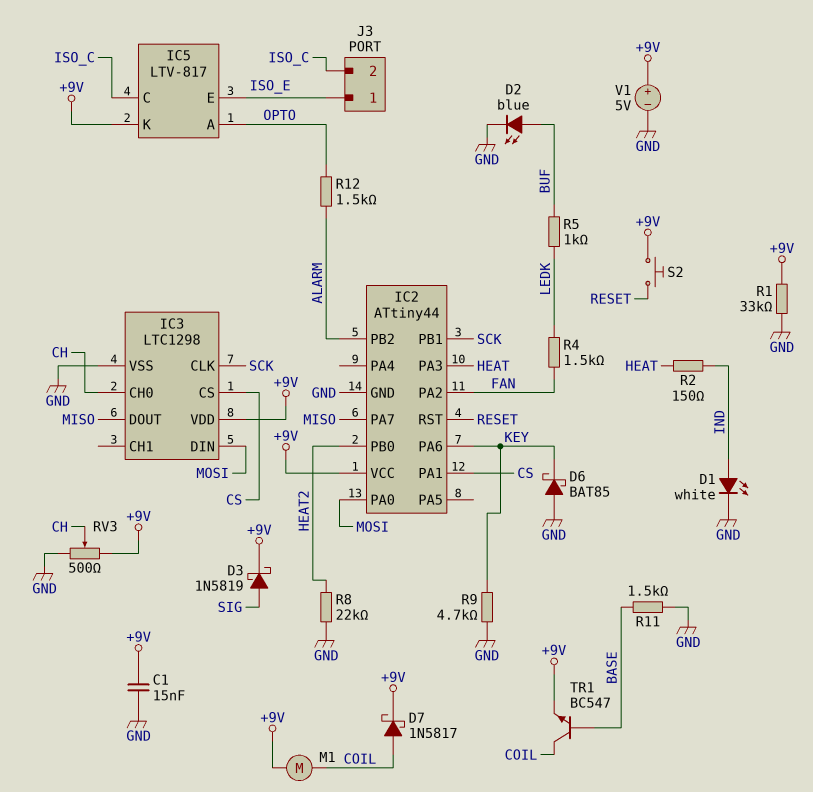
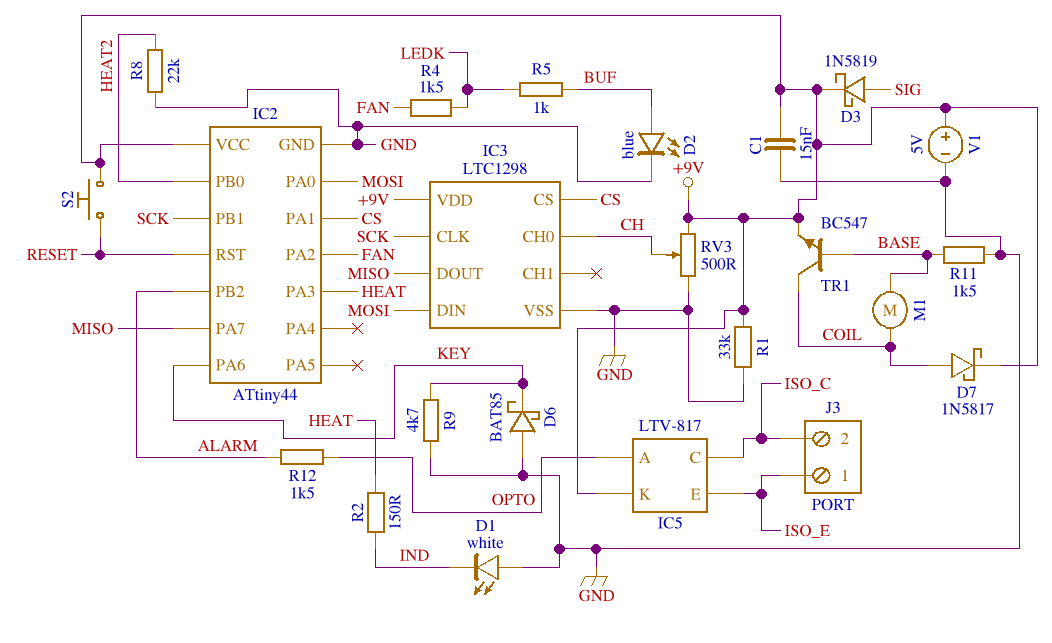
D1: LED white (A IND, K GND) -> LED white (A GND, K IND)
M1: motor (+9V, COIL) -> motor (BASE, COIL)

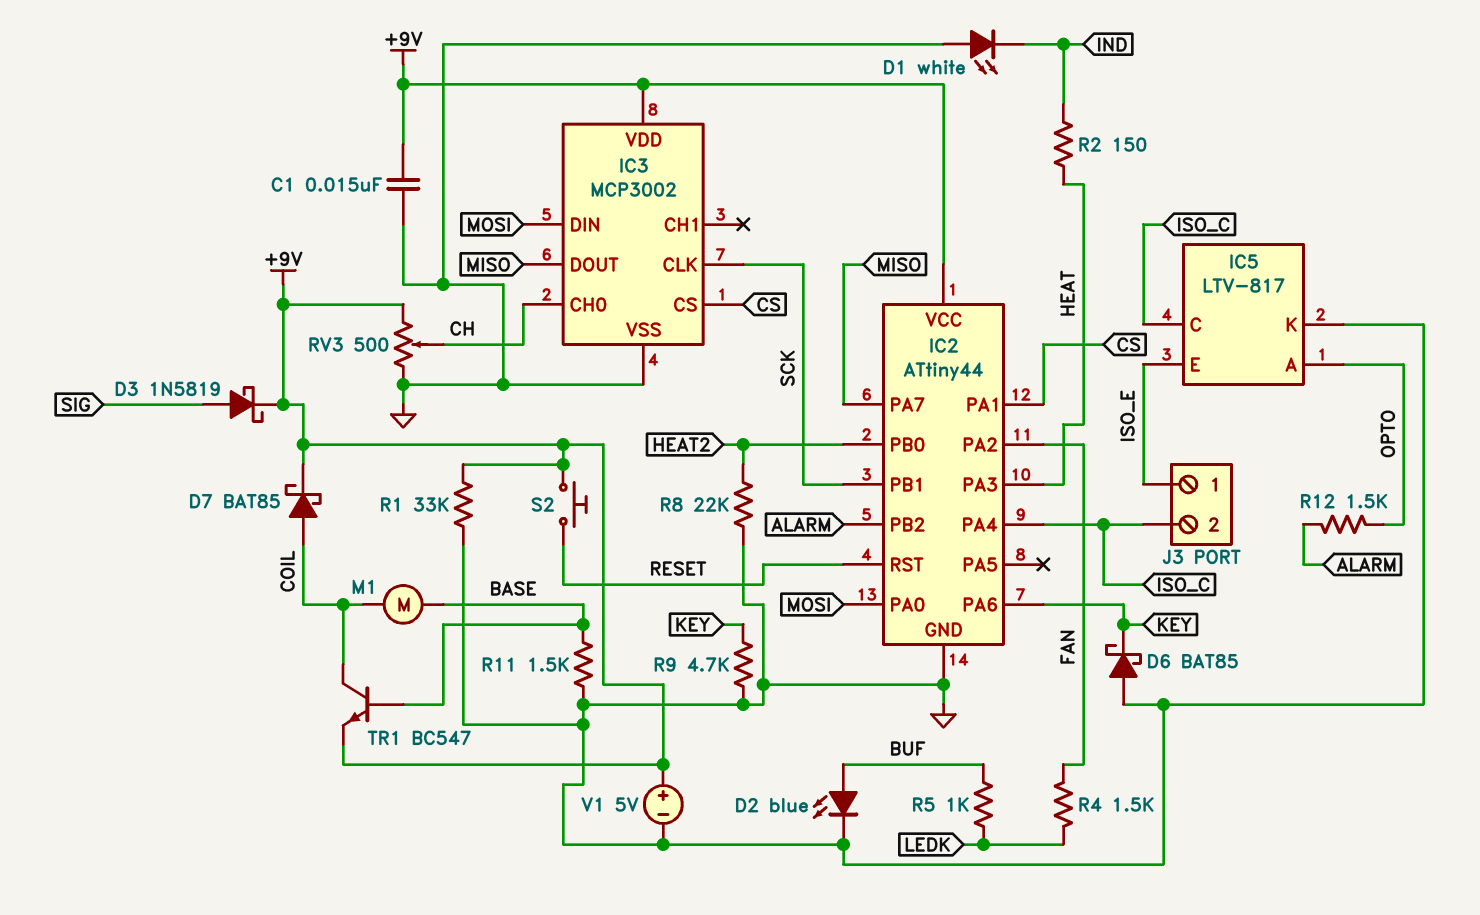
D7: schottky 1N5817 (A COIL, K +9V) -> schottky BAT85 (A COIL, K +9V)
IC2 pin PA4: none -> ISO_C
IC3: LTC1298 -> MCP3002
IC5 pin K: +9V -> GND

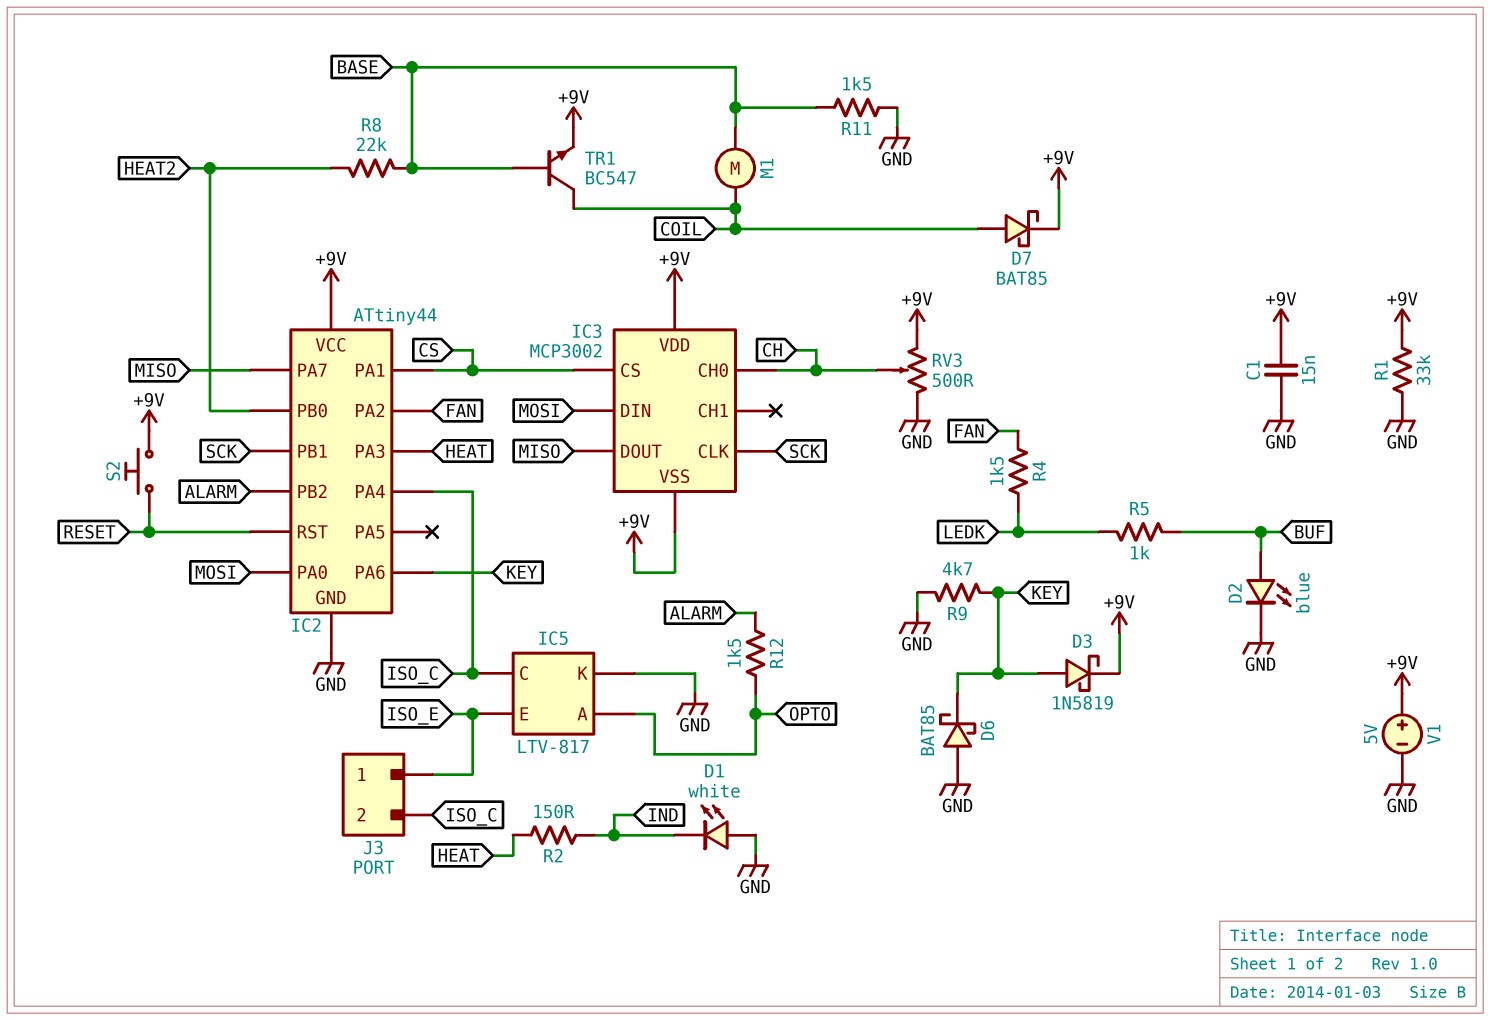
D3: schottky 1N5819 (A SIG, K +9V) -> schottky 1N5819 (A KEY, K +9V)
IC3 pin VSS: GND -> +9V
R8: 22k (GND, HEAT2) -> 22k (BASE, HEAT2)

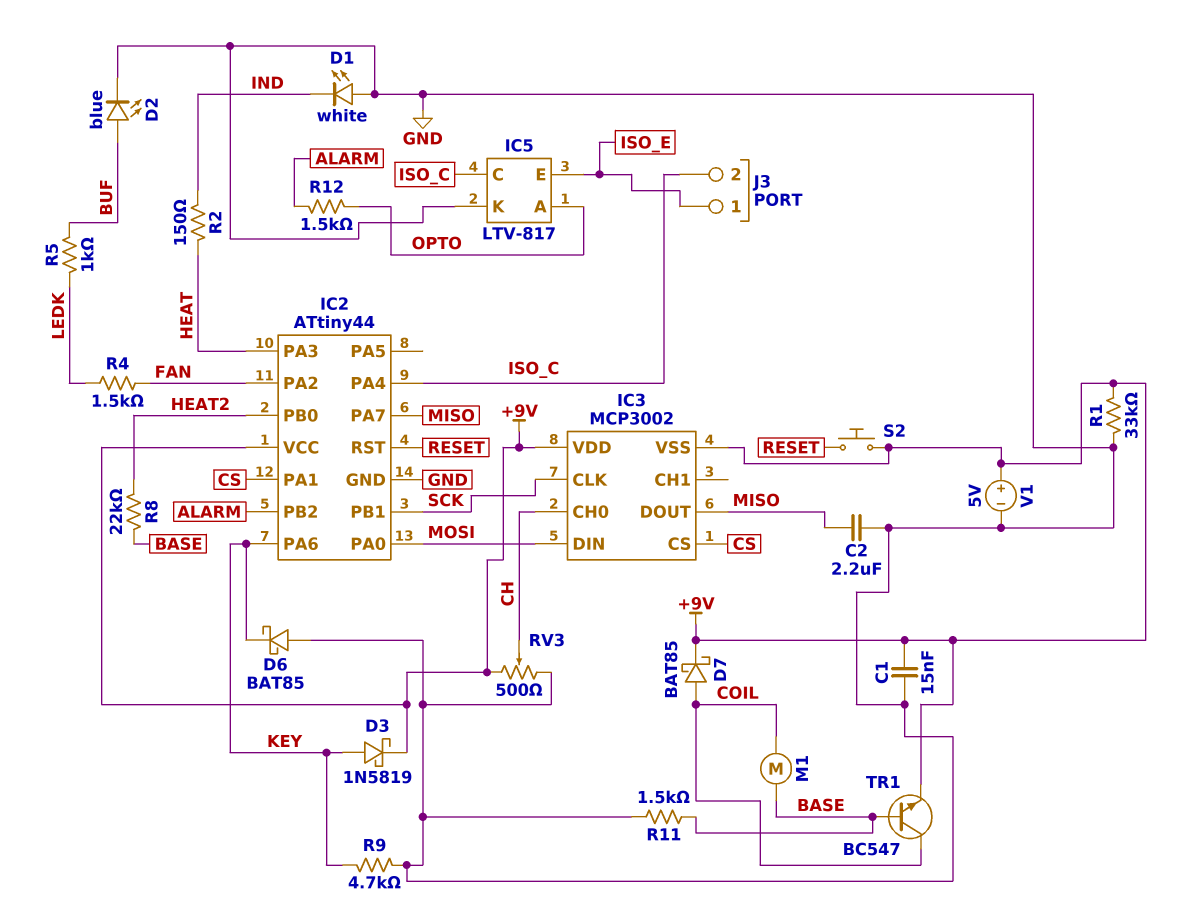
C2: none -> 2.2uF (GND, MISO)

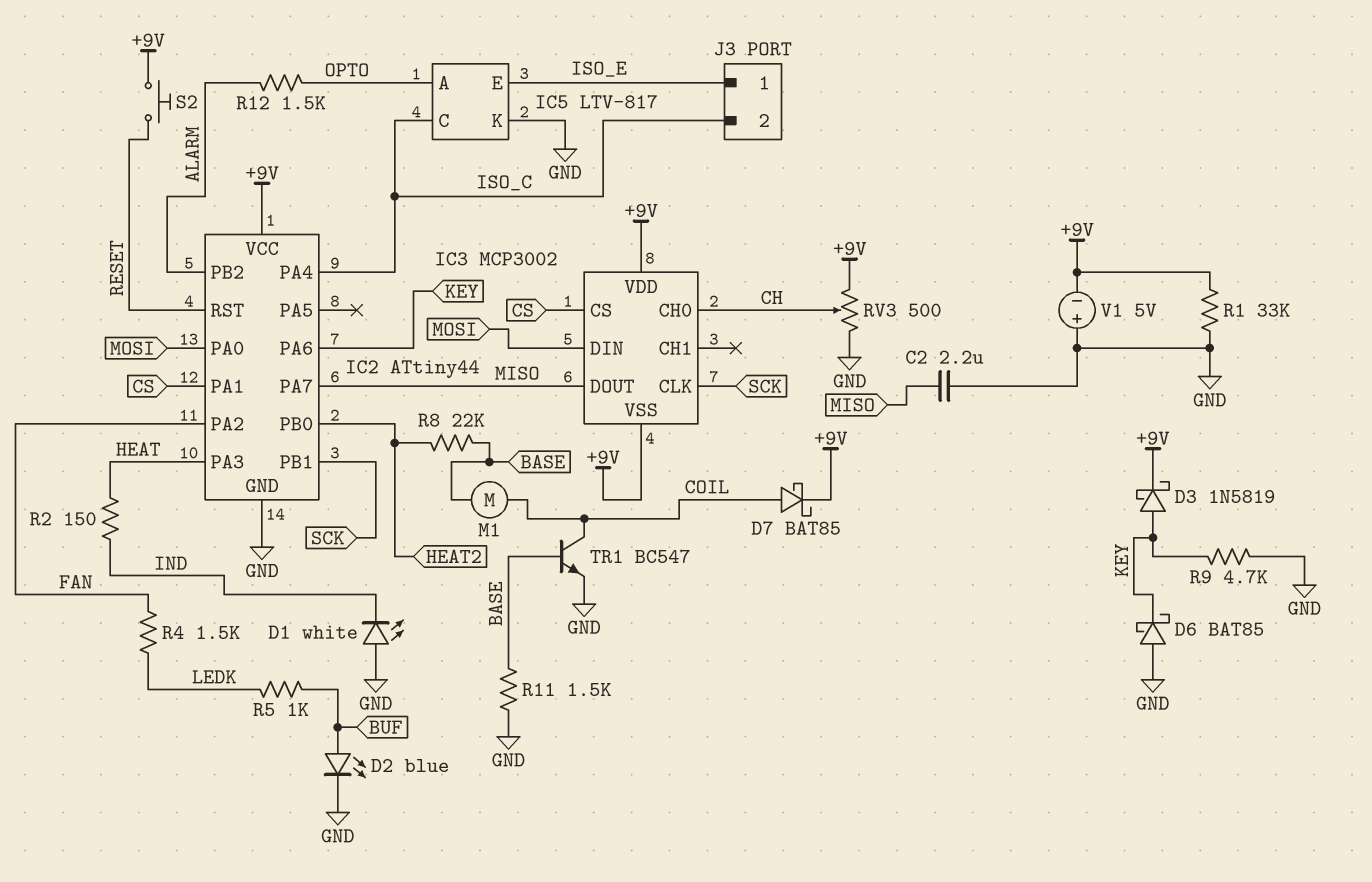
C1: 15nF (+9V, GND) -> none
TR1: NPN BC547 (B BASE, C COIL, E +9V) -> NPN BC547 (B BASE, C COIL, E GND)
V1: 5V (plus +9V, minus GND) -> 5V (plus GND, minus +9V)

